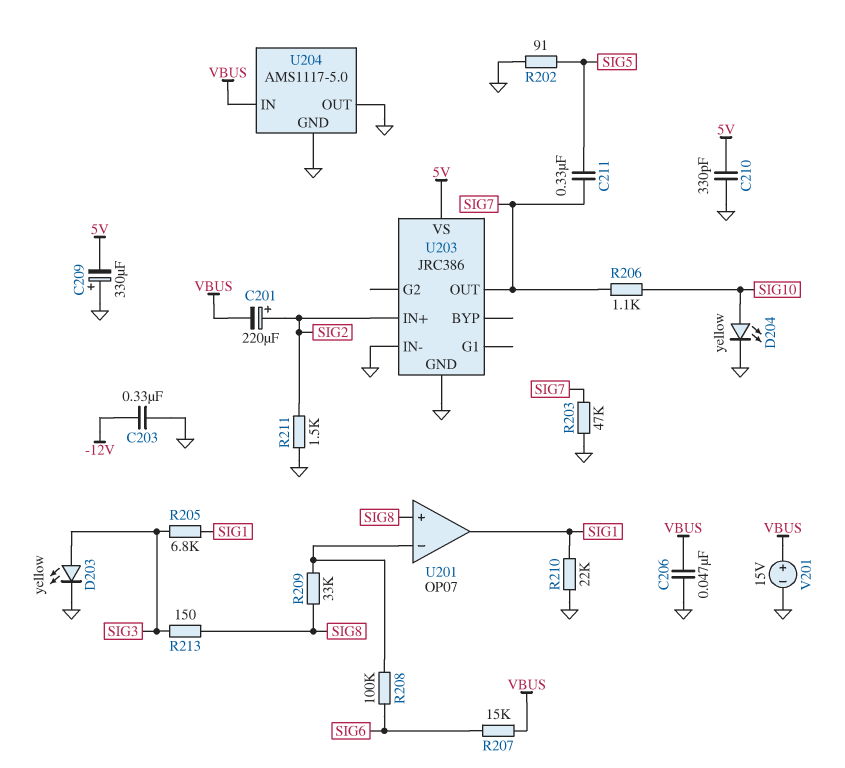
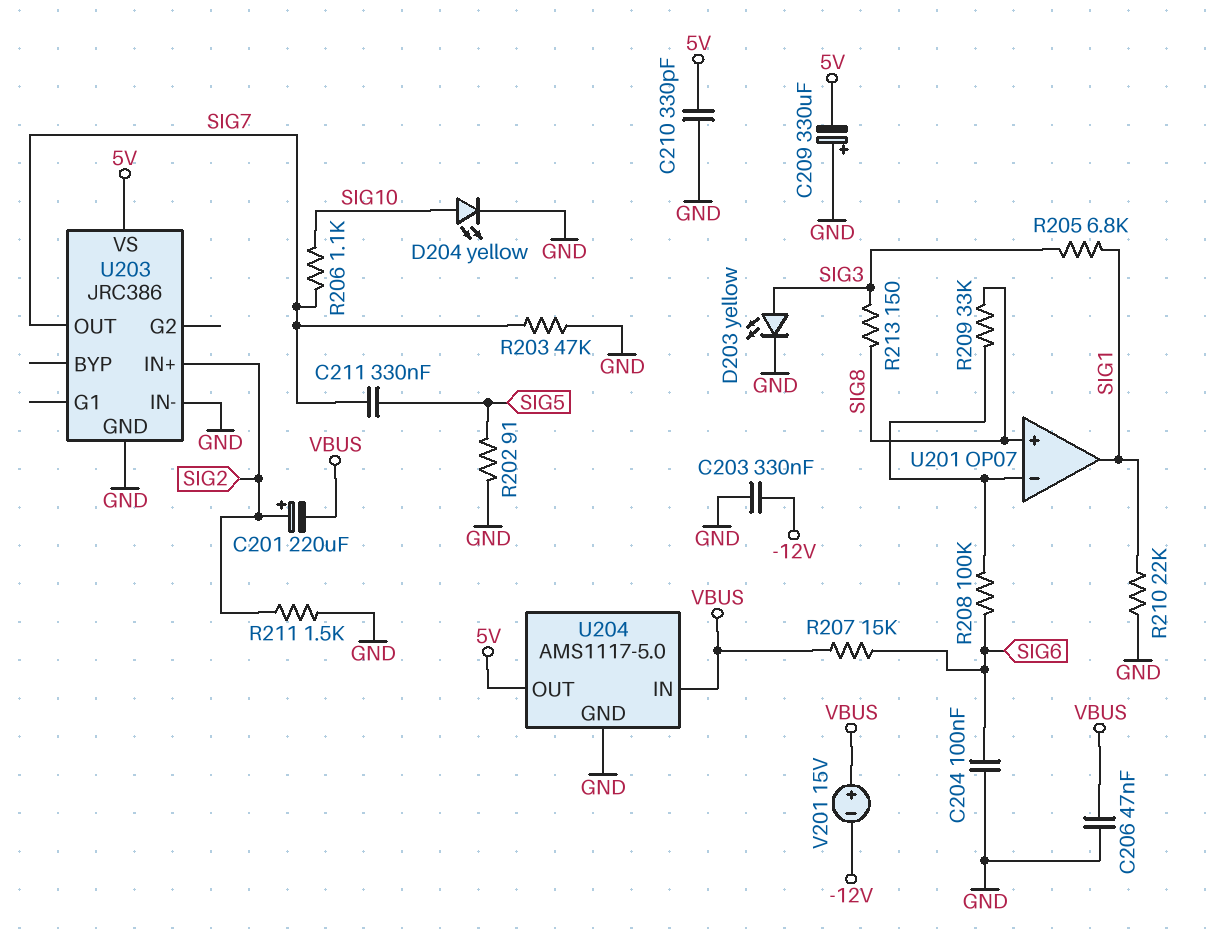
C204: none -> 100nF (GND, SIG6)
U204 pin OUT: GND -> 5V
V201: 15V (plus VBUS, minus GND) -> 15V (plus VBUS, minus -12V)

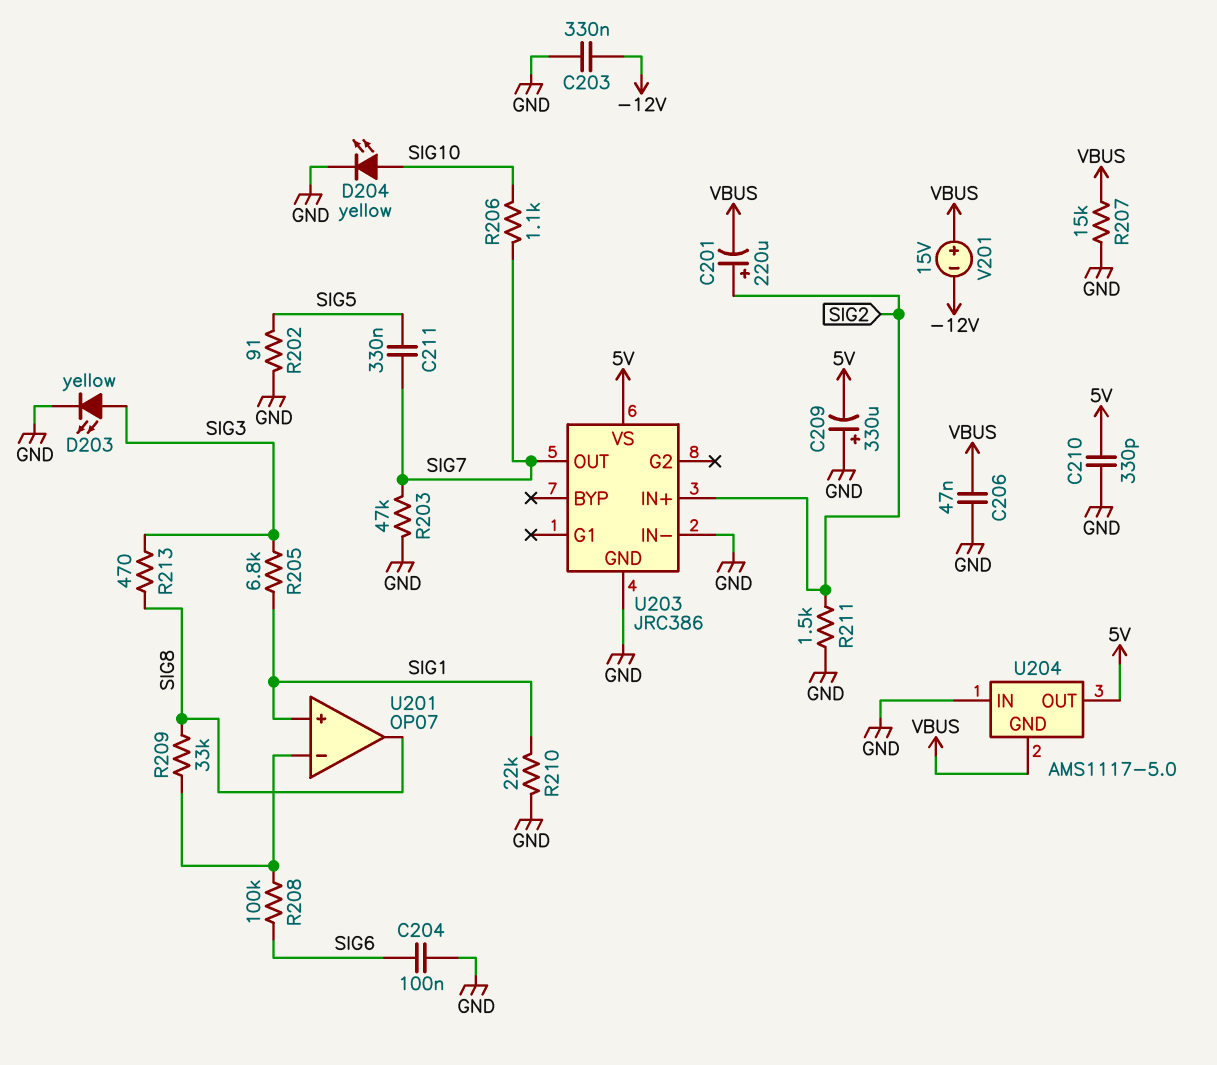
R207: 15k (SIG6, VBUS) -> 15k (GND, VBUS)
R213: 150 (SIG3, SIG8) -> 470 (SIG3, SIG8)
U201 pin in+: SIG8 -> SIG1
U201 pin out: SIG1 -> SIG8
U204 pin GND: GND -> VBUS
U204 pin IN: VBUS -> GND

